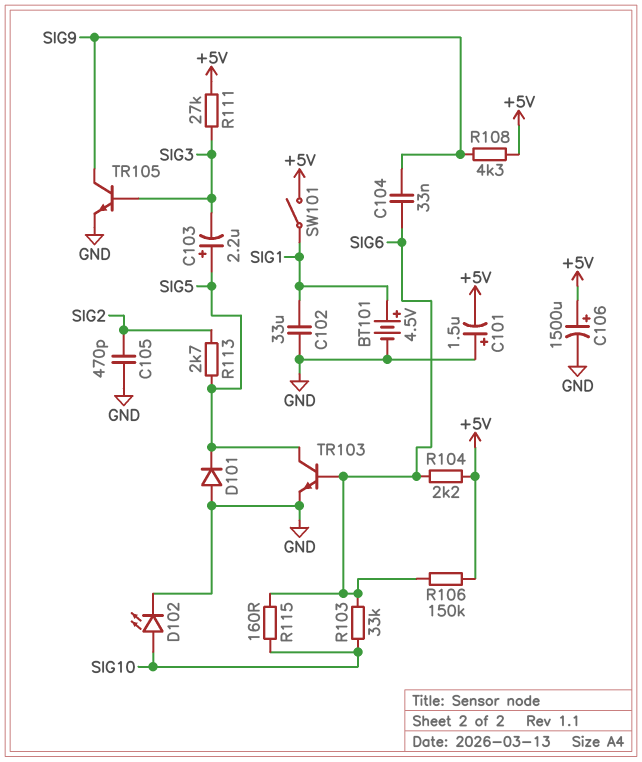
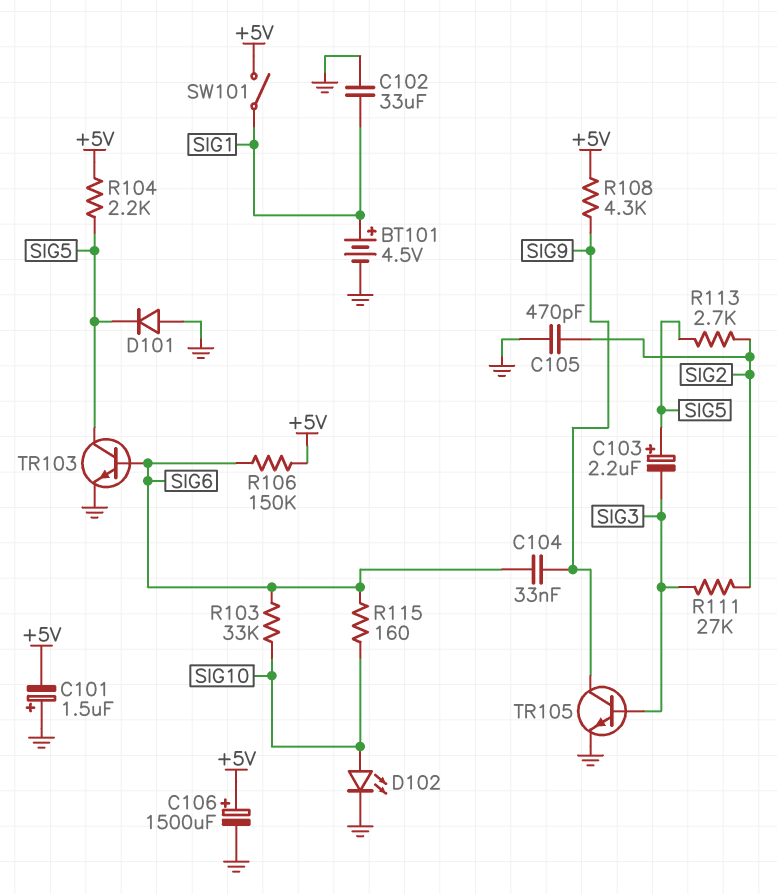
R104: 2.2k (+5V, SIG6) -> 2.2k (+5V, SIG5)
R111: 27k (+5V, SIG3) -> 27k (SIG2, SIG3)

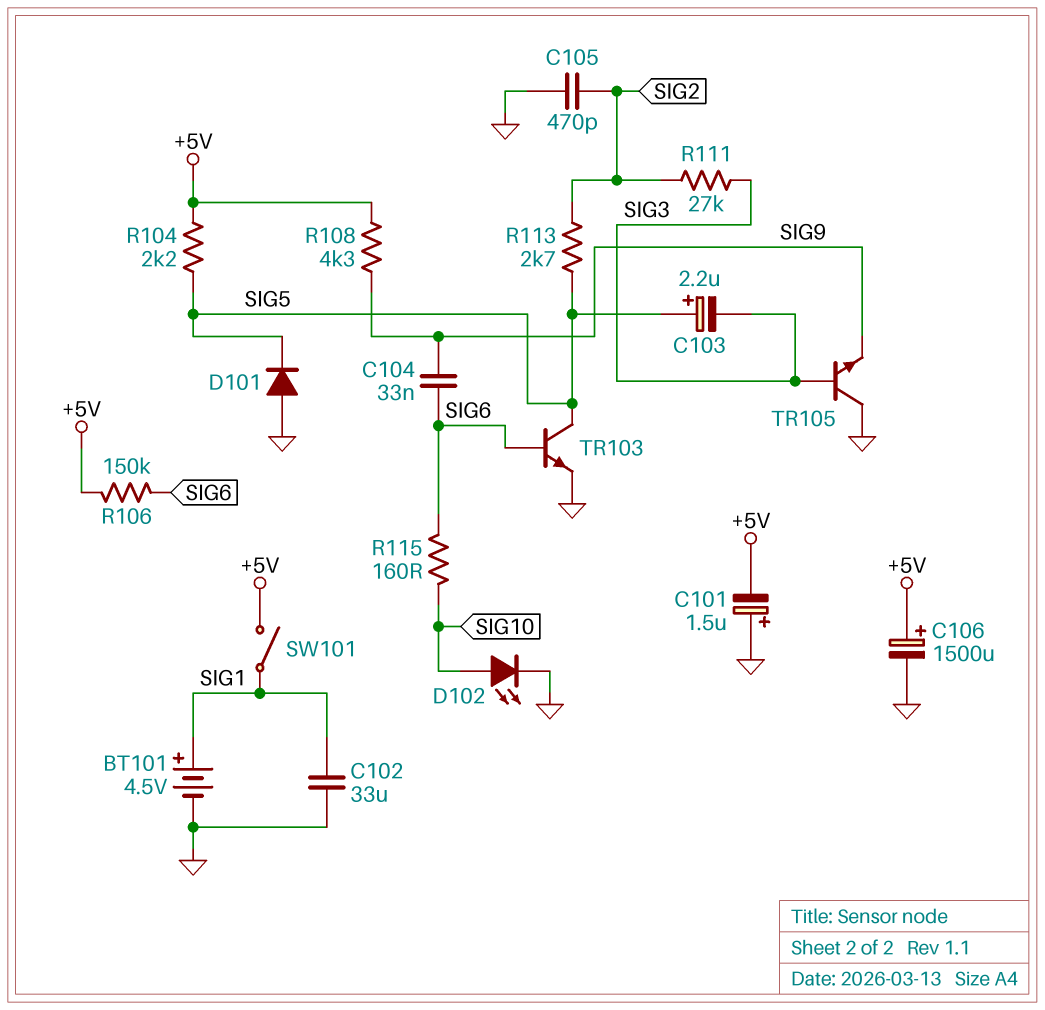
R103: 33k (SIG6, SIG10) -> none
TR105: NPN (B SIG3, C SIG9, E GND) -> NPN (B SIG3, C GND, E SIG9)

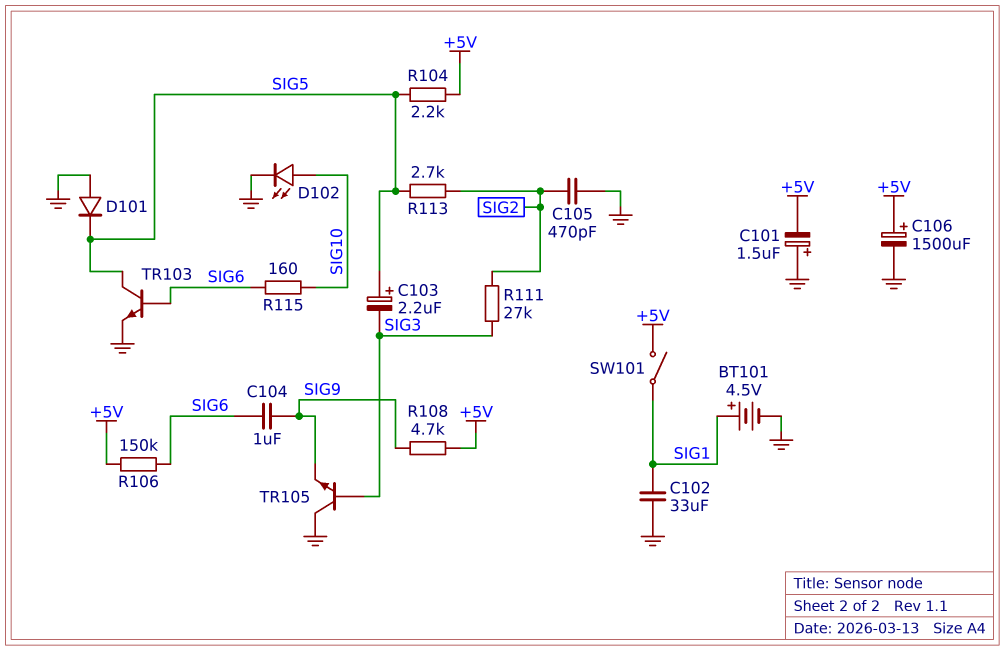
C104: 33nF (SIG6, SIG9) -> 1uF (SIG6, SIG9)
R108: 4.3k (+5V, SIG9) -> 4.7k (+5V, SIG9)

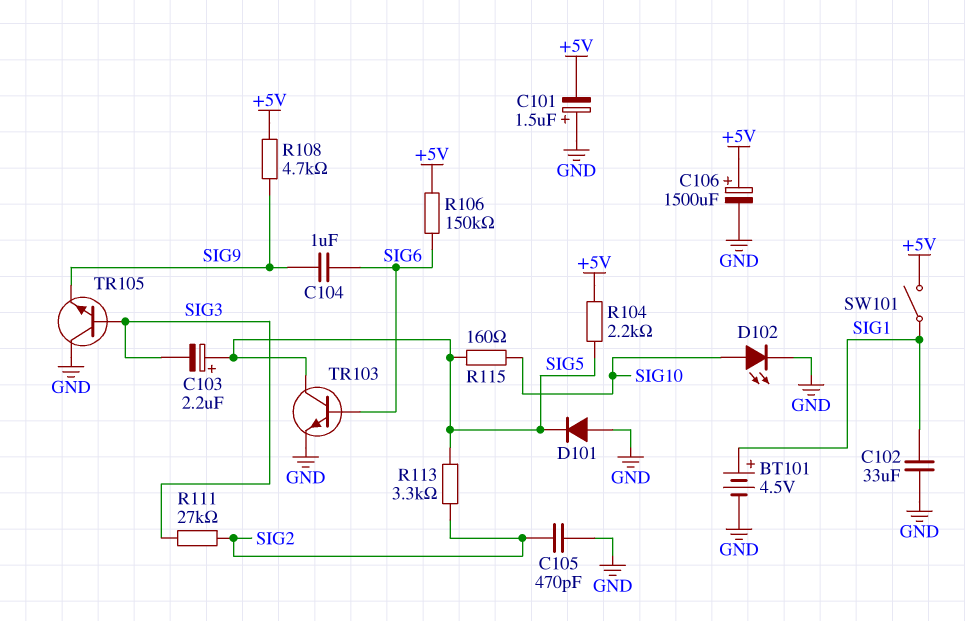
R113: 2.7k (SIG2, SIG5) -> 3.3k (SIG2, SIG5)
R115: 160 (SIG6, SIG10) -> 160 (SIG5, SIG10)

